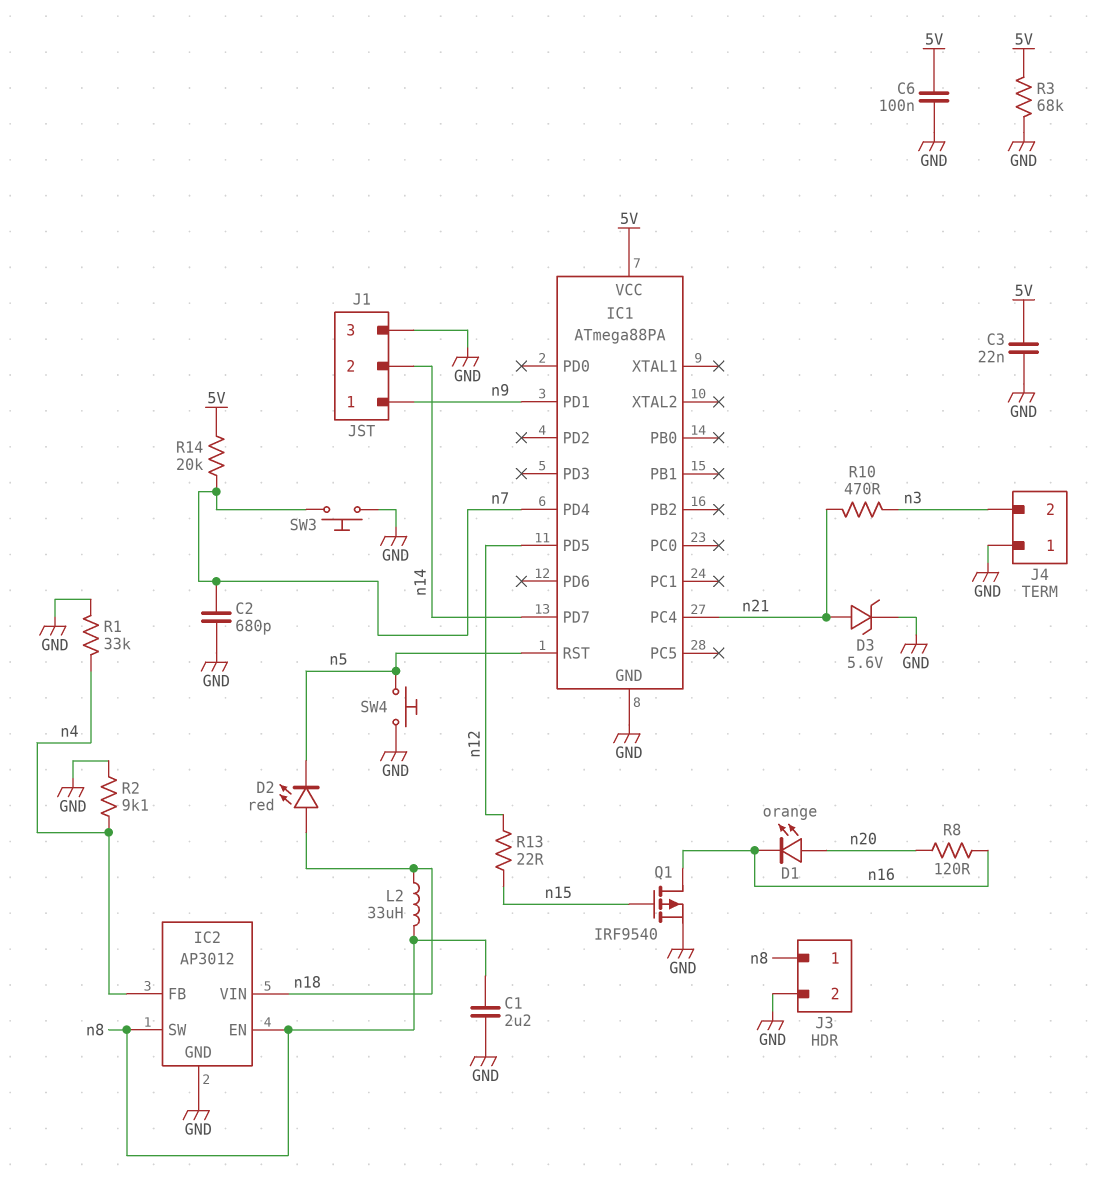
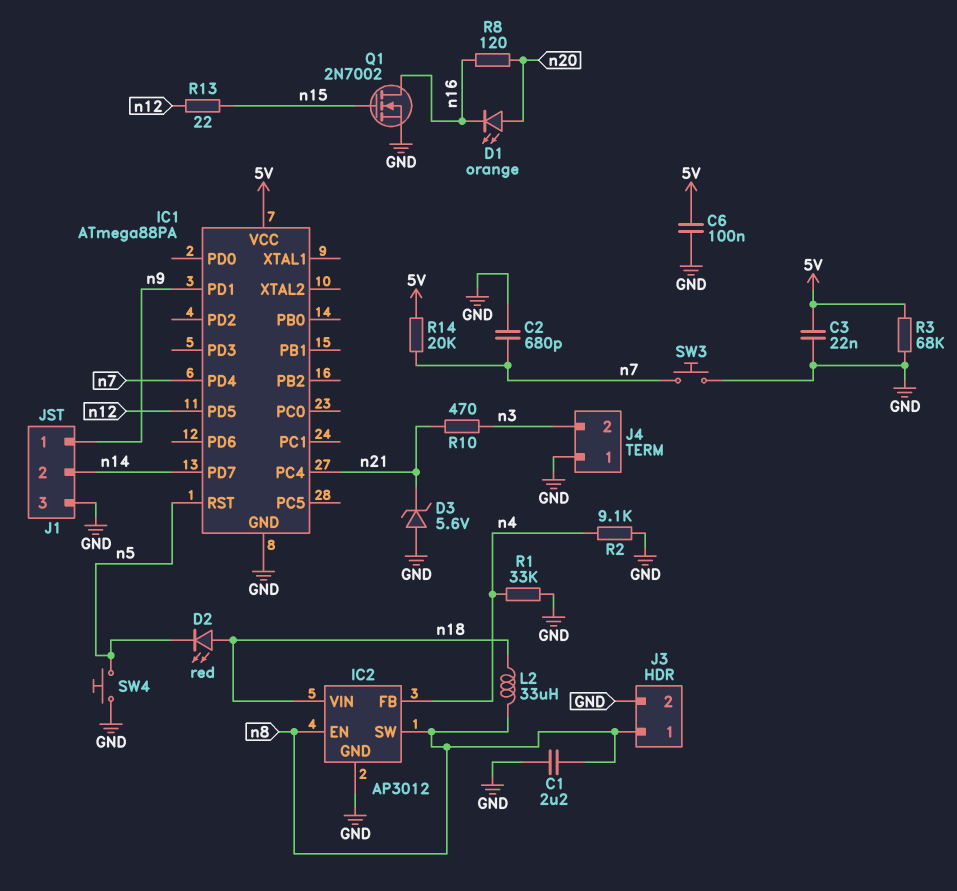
D3: zener 5.6V (A n21, K GND) -> zener 5.6V (A GND, K n21)
Q1: PMOS IRF9540 (G n15, D n16, S GND) -> NMOS 2N7002 (G n15, D n16, S GND)

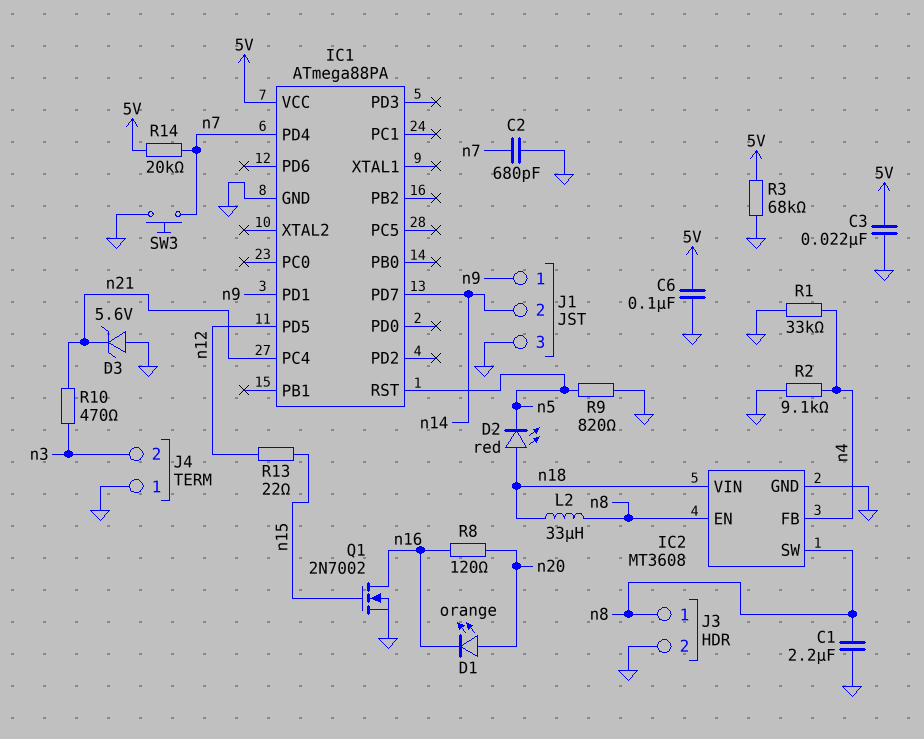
IC2: AP3012 -> MT3608
R9: none -> 820 (GND, n5)
SW4: button (GND, n5) -> none

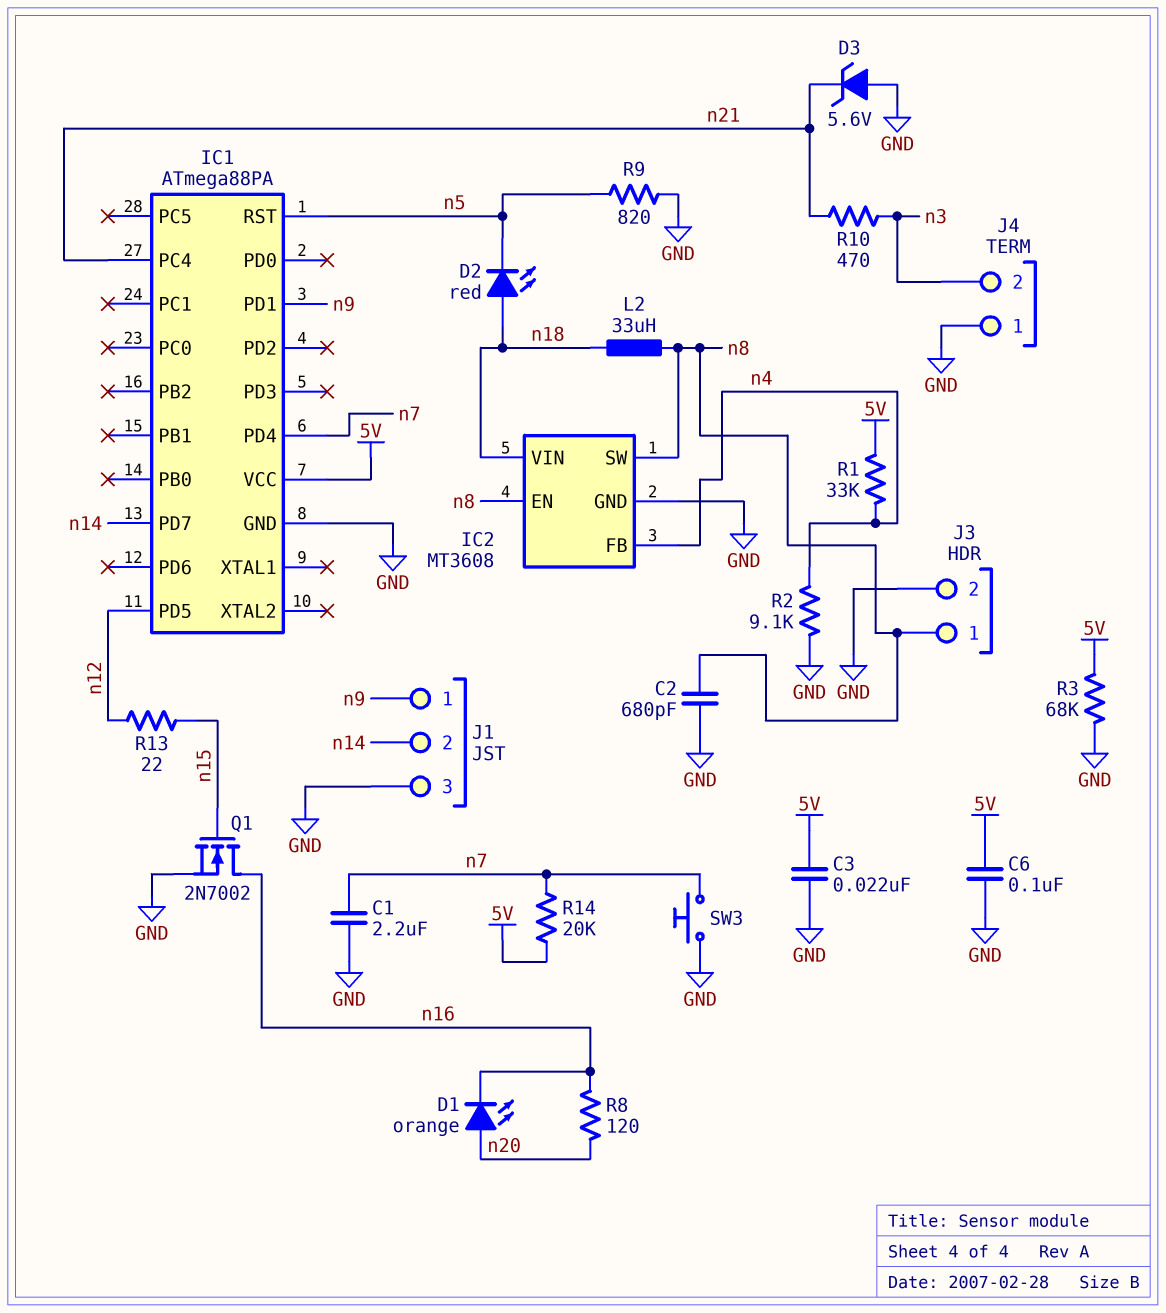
C1: 2.2uF (GND, n8) -> 2.2uF (GND, n7)
C2: 680pF (GND, n7) -> 680pF (GND, n8)
R1: 33k (GND, n4) -> 33k (5V, n4)

